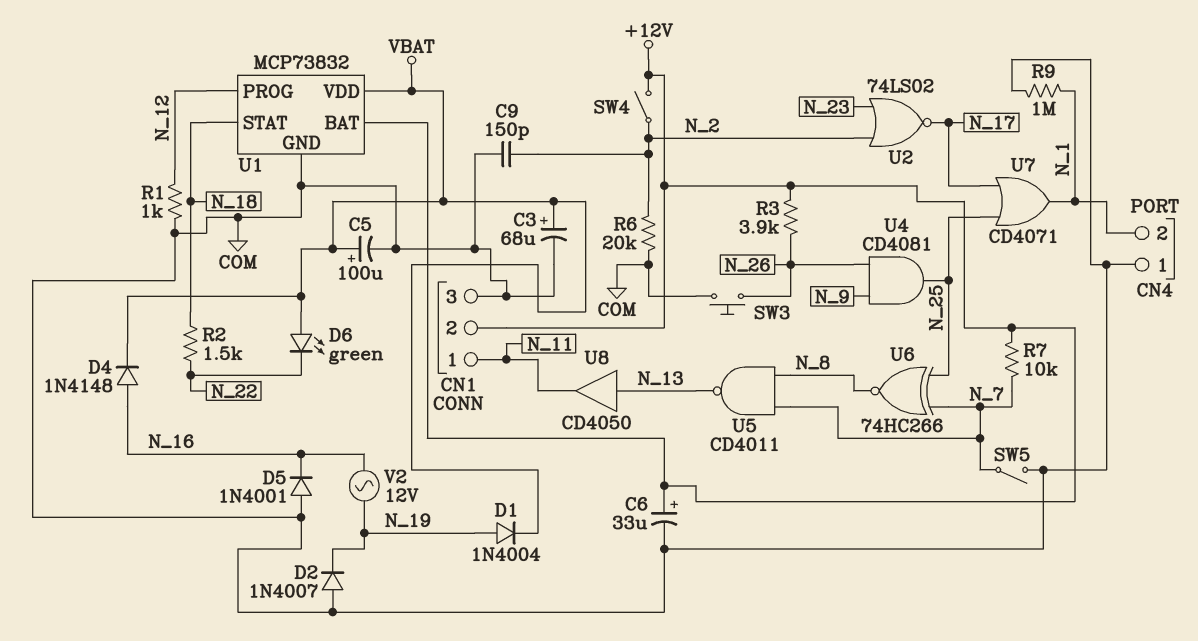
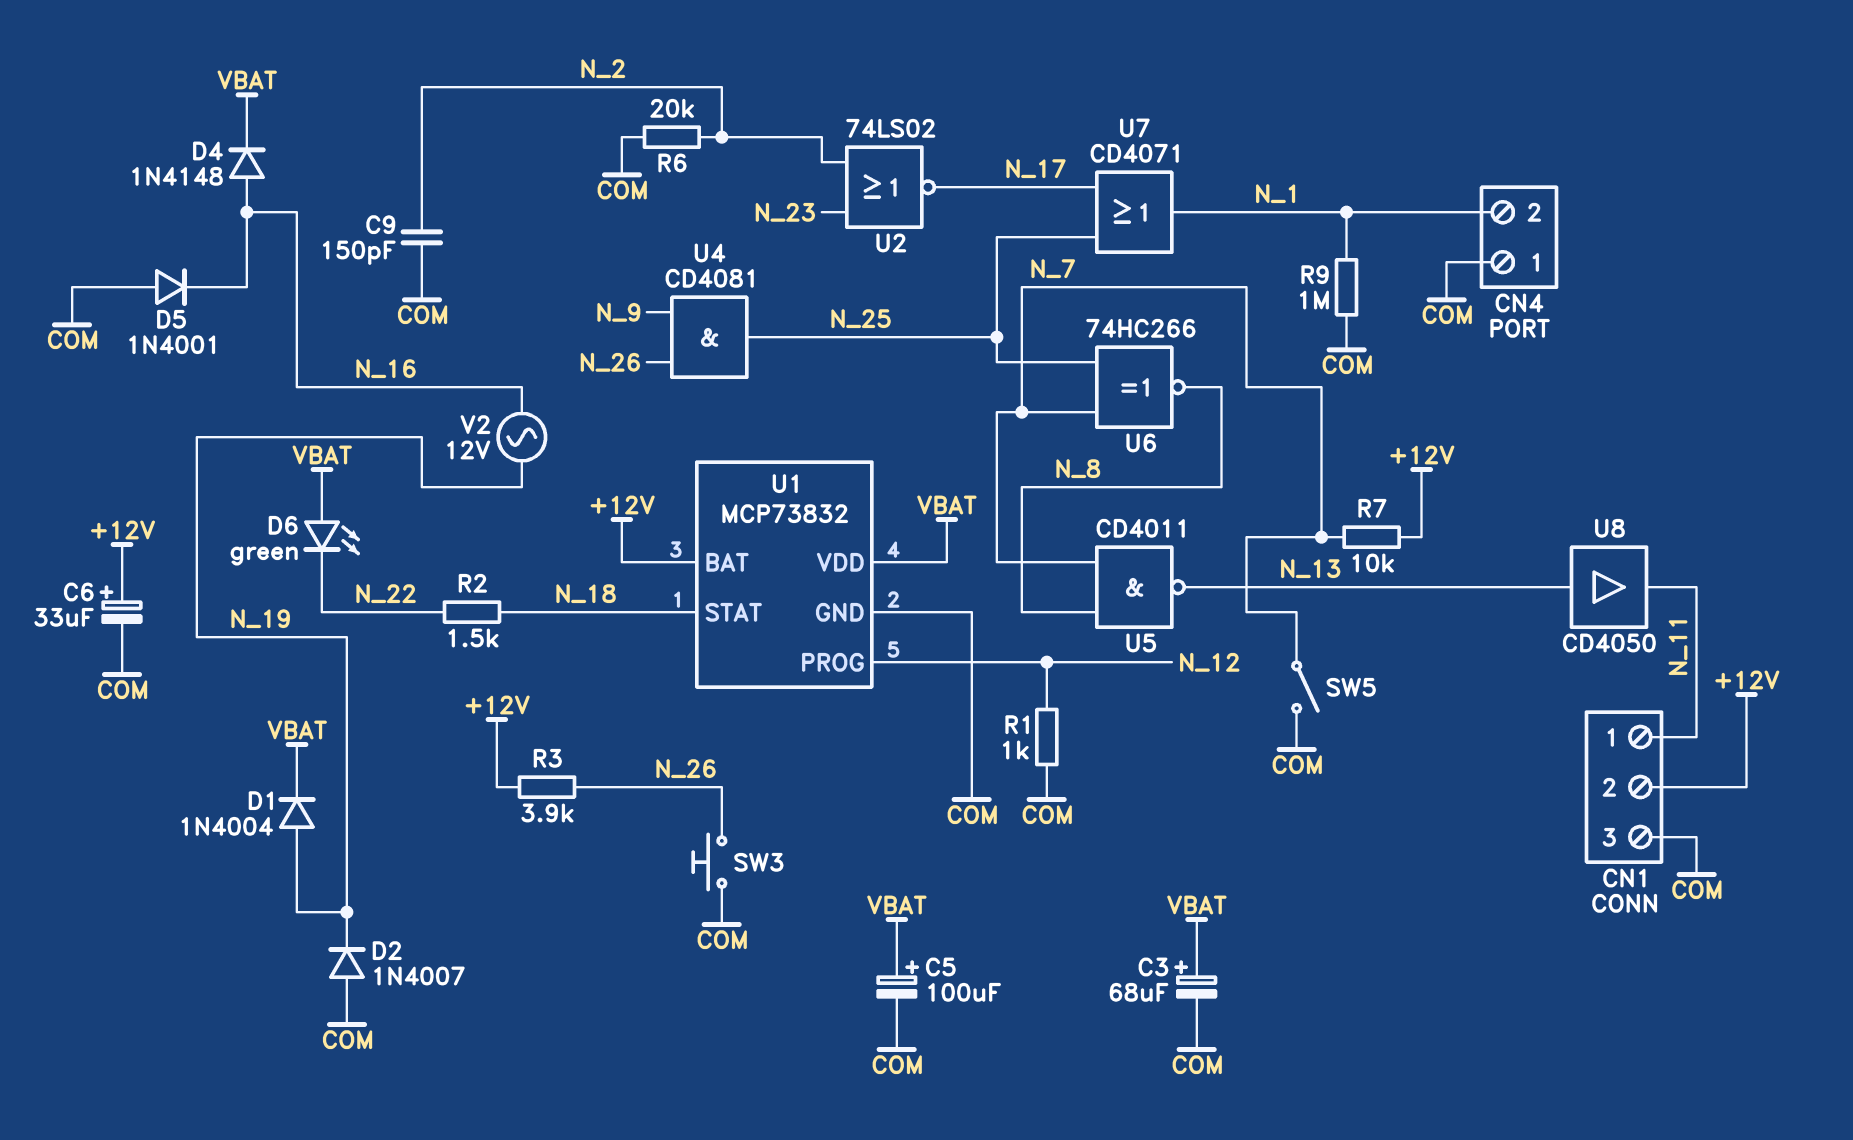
SW4: switch (+12V, N_2) -> none

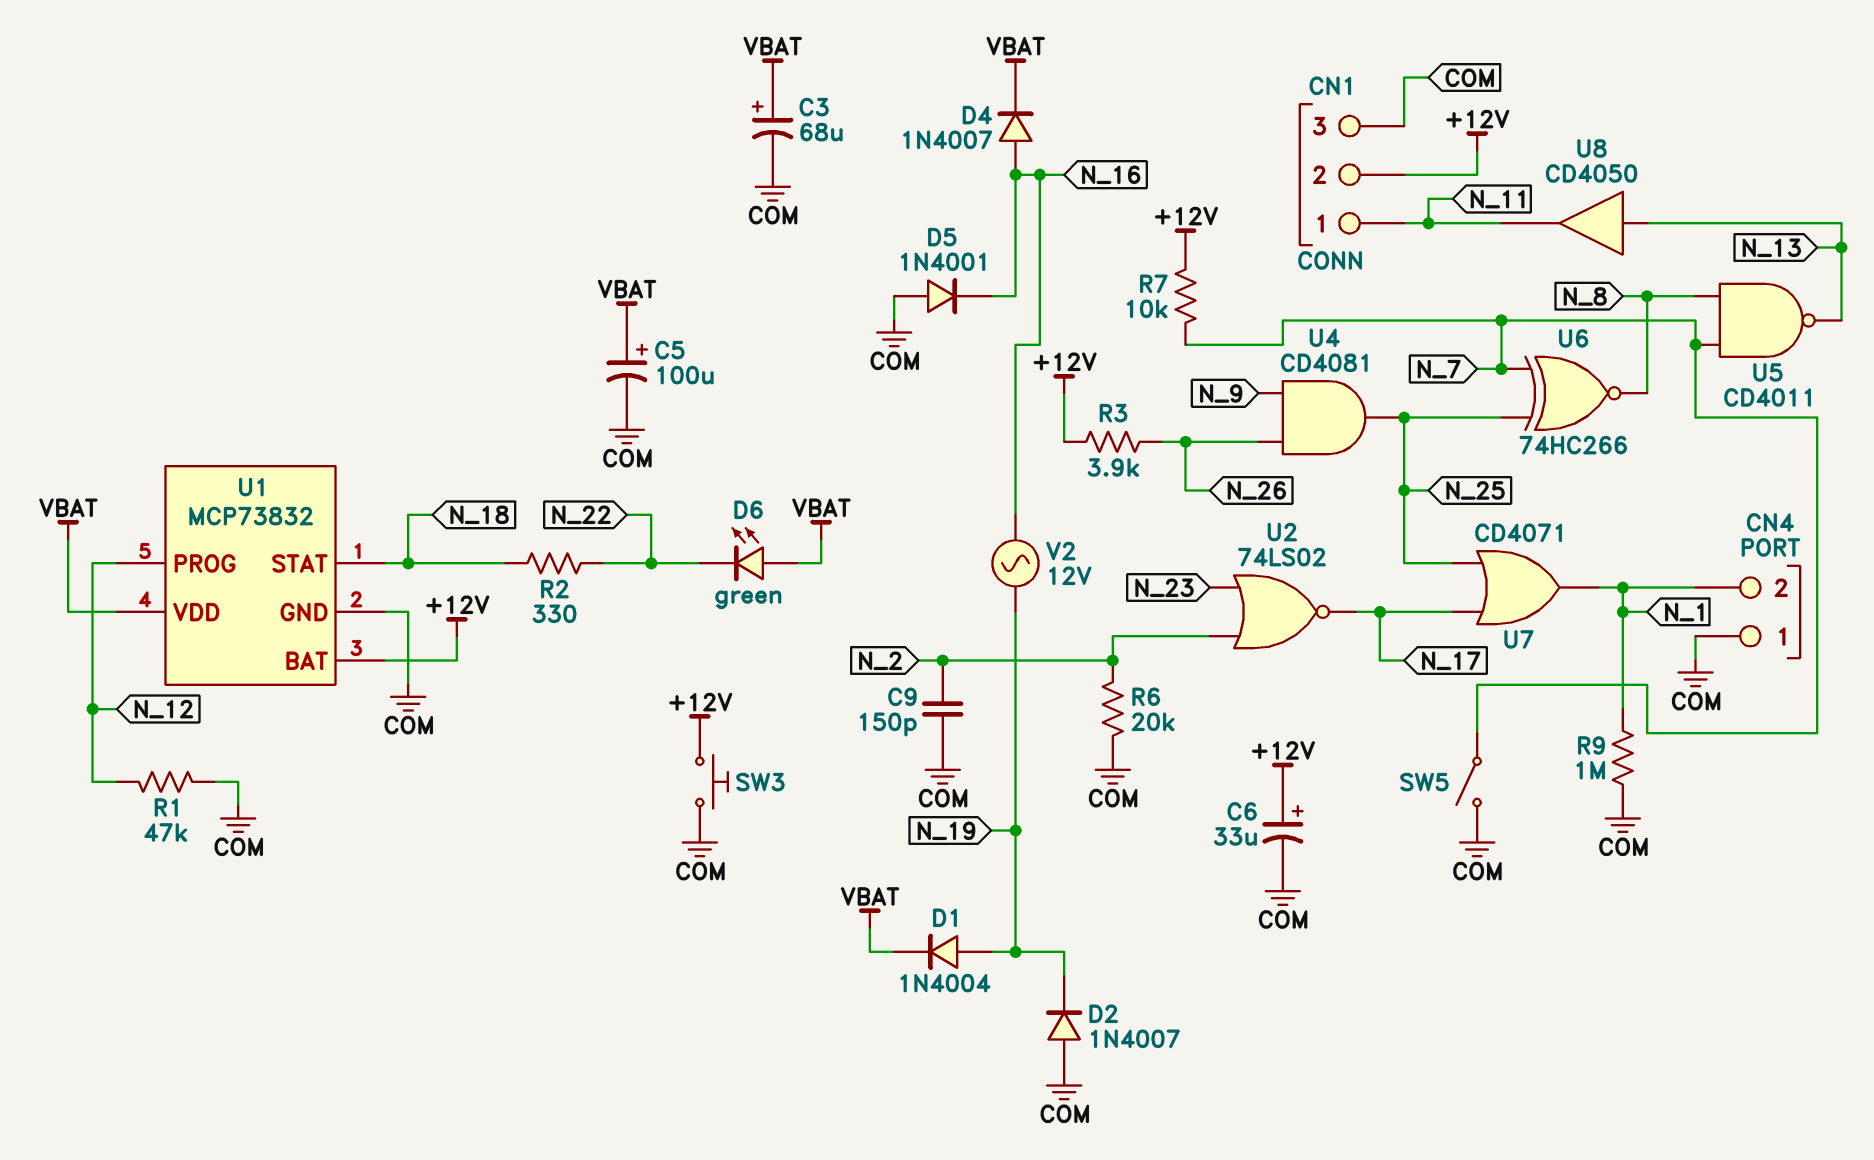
D4: diode 1N4148 (A N_16, K VBAT) -> diode 1N4007 (A N_16, K VBAT)
R1: 1k (COM, N_12) -> 47k (COM, N_12)
R2: 1.5k (N_18, N_22) -> 330 (N_18, N_22)
SW3: button (COM, N_26) -> button (+12V, COM)

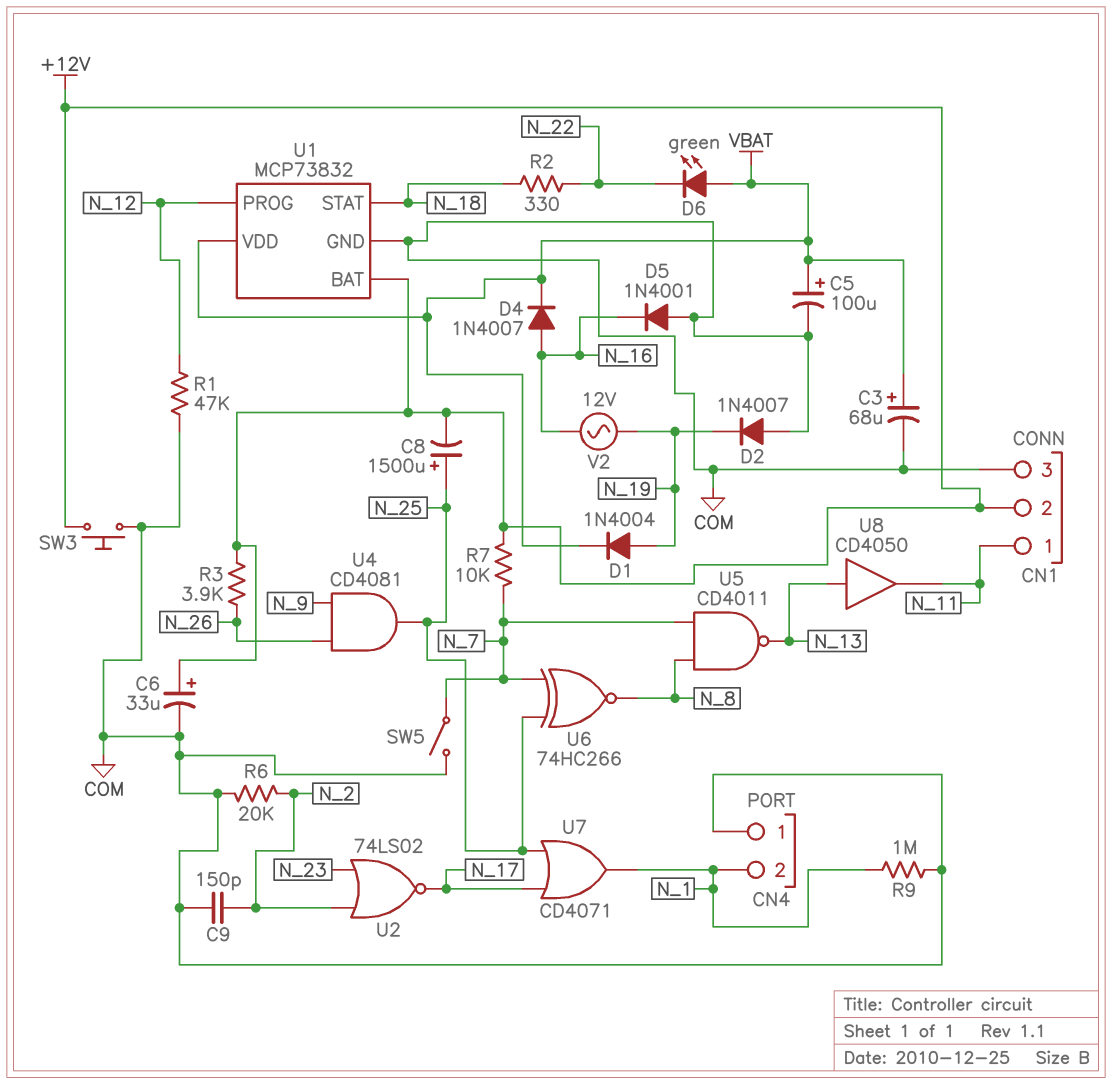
C8: none -> 1500uF (plus N_25, minus +12V)

